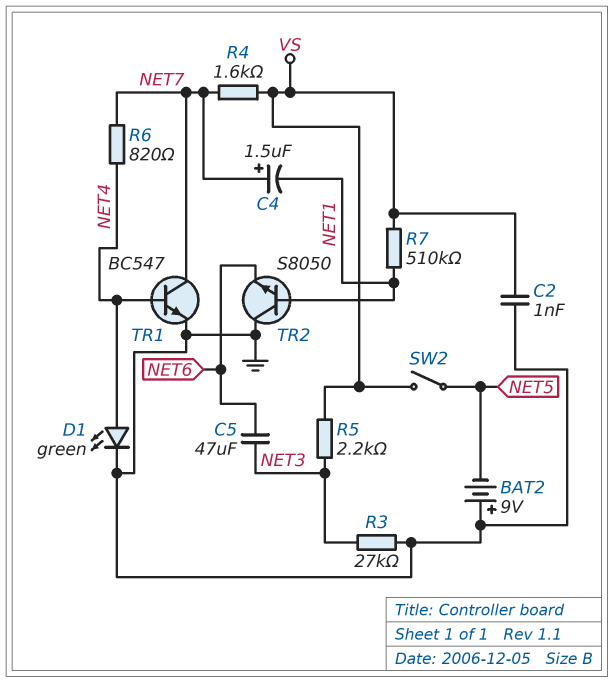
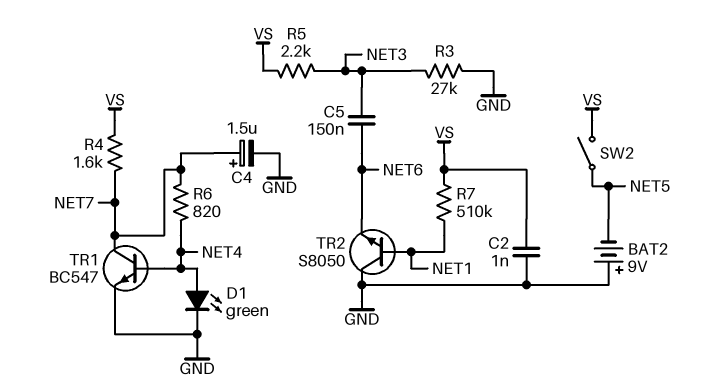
C4: 1.5uF (plus NET7, minus NET1) -> 1.5uF (plus NET7, minus GND)
C5: 47uF (NET3, NET6) -> 150nF (NET3, NET6)

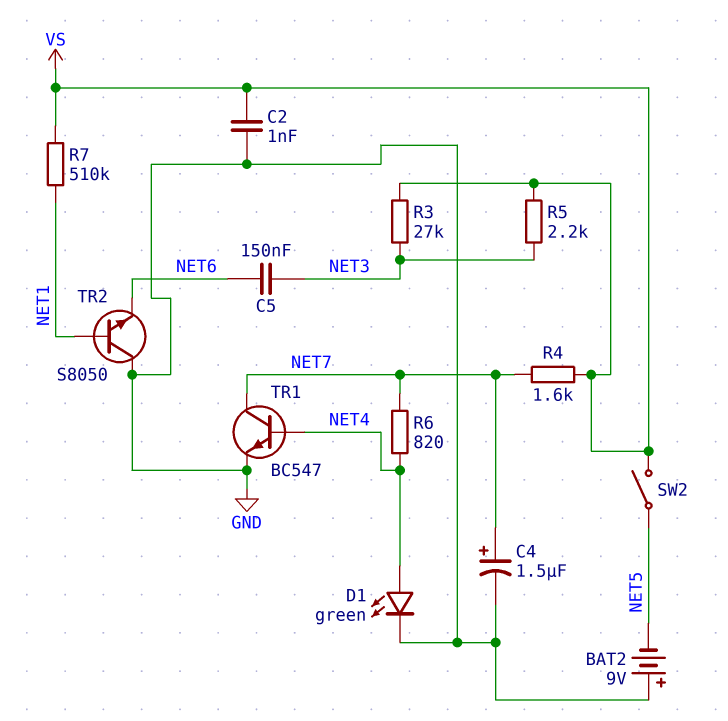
R3: 27k (GND, NET3) -> 27k (NET3, VS)

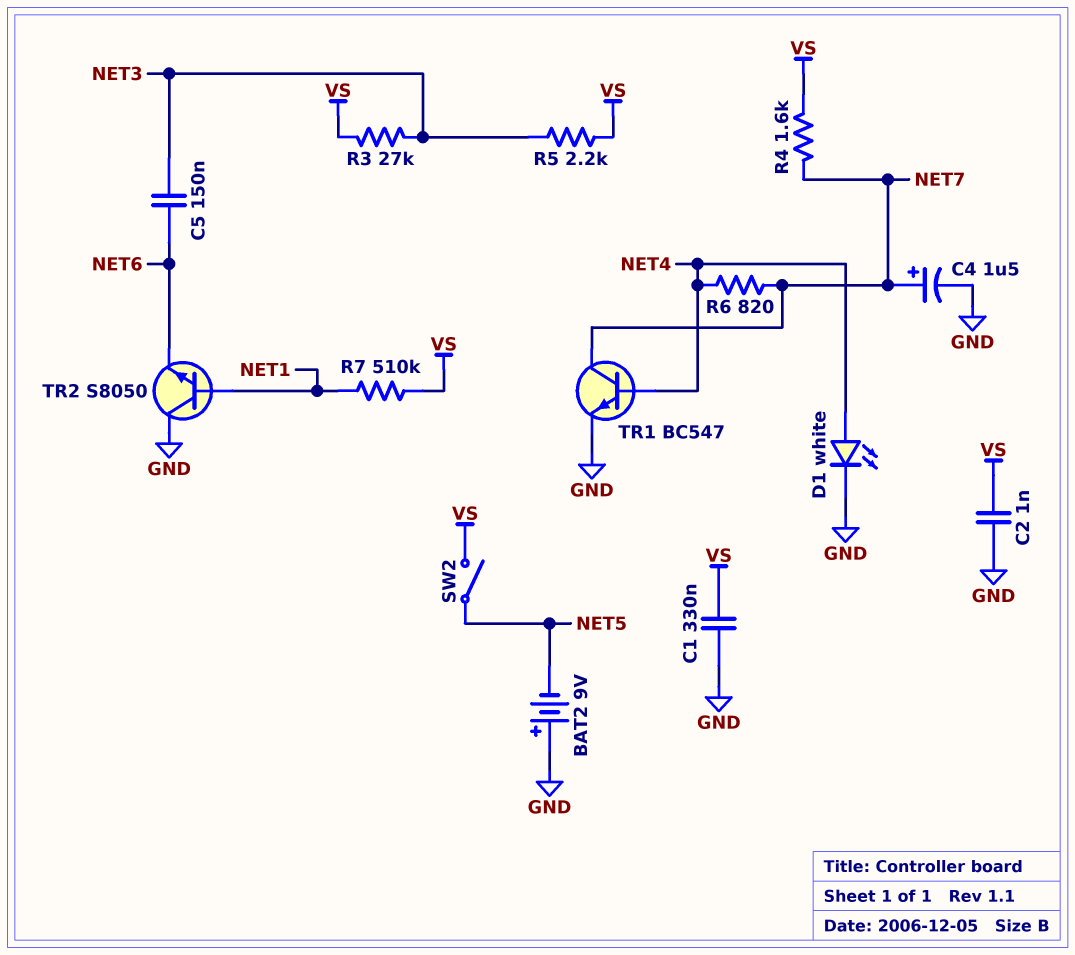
C1: none -> 330nF (GND, VS)
D1: LED green (A NET4, K GND) -> LED white (A NET4, K GND)

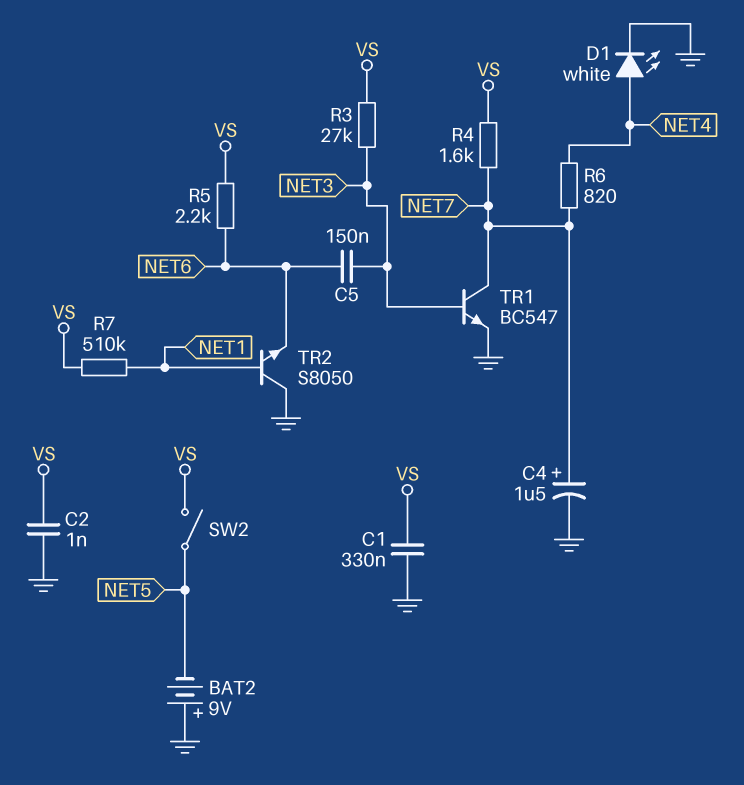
R5: 2.2k (NET3, VS) -> 2.2k (NET6, VS)
TR1: NPN BC547 (B NET4, C NET7, E GND) -> NPN BC547 (B NET3, C NET7, E GND)

